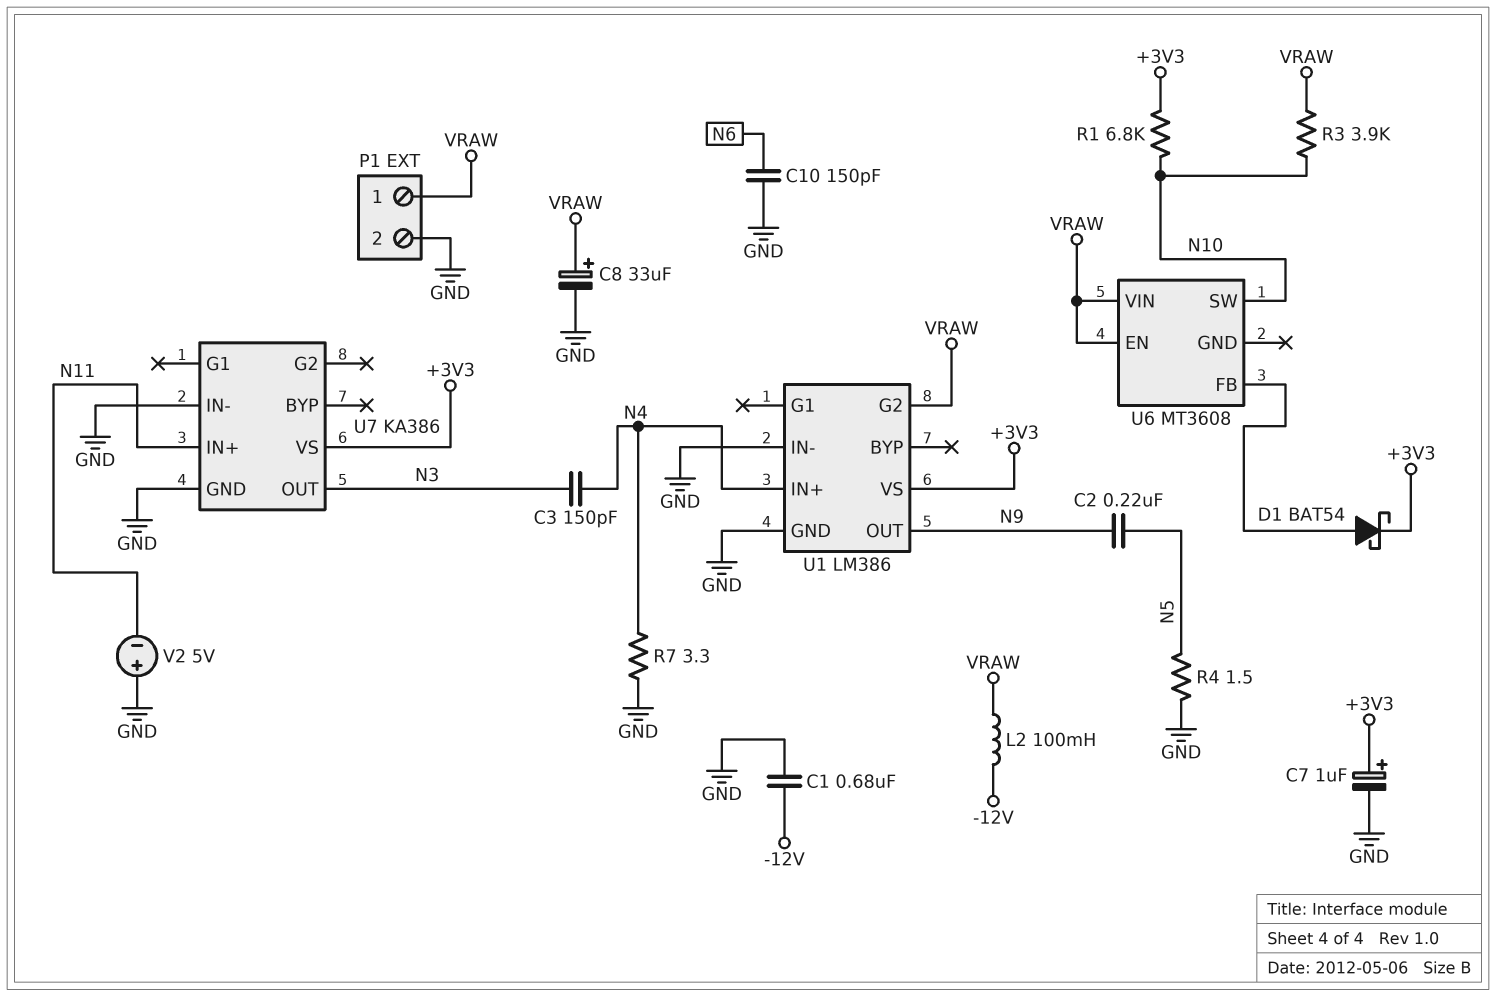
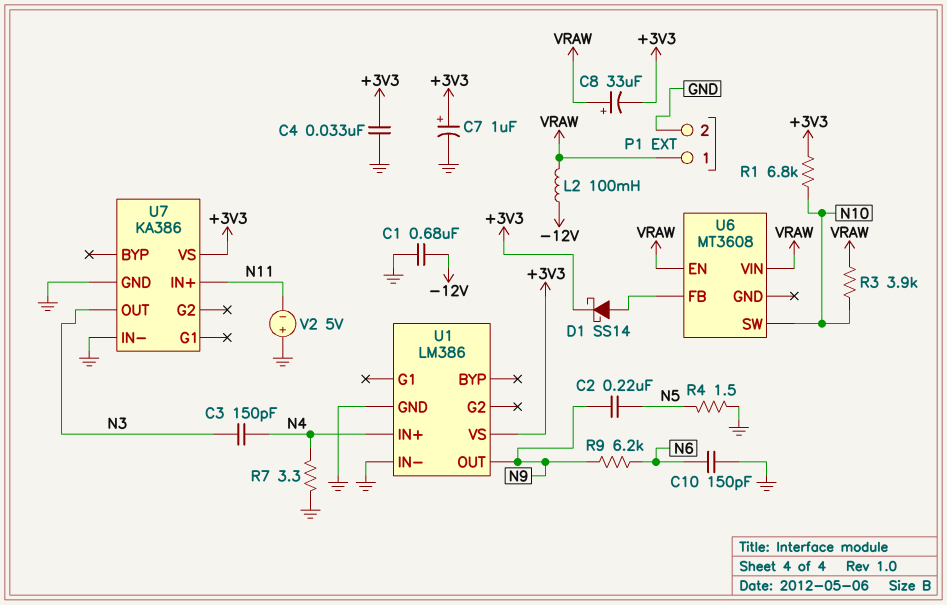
C4: none -> 33nF (+3V3, GND)
C8: 33uF (plus VRAW, minus GND) -> 33uF (plus VRAW, minus +3V3)
D1: schottky BAT54 (A U6/FB, K +3V3) -> schottky SS14 (A U6/FB, K +3V3)
R9: none -> 6.2k (N6, N9)
U1 pin G2: VRAW -> none

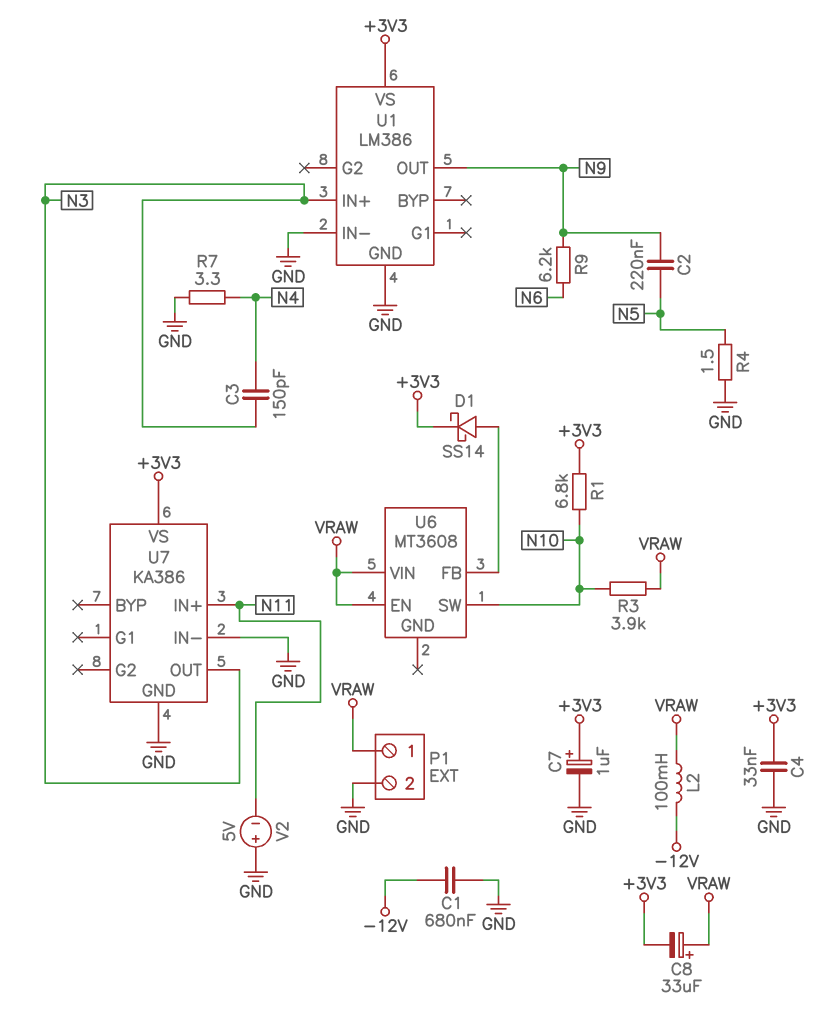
C10: 150pF (GND, N6) -> none
U1 pin IN+: N4 -> N3

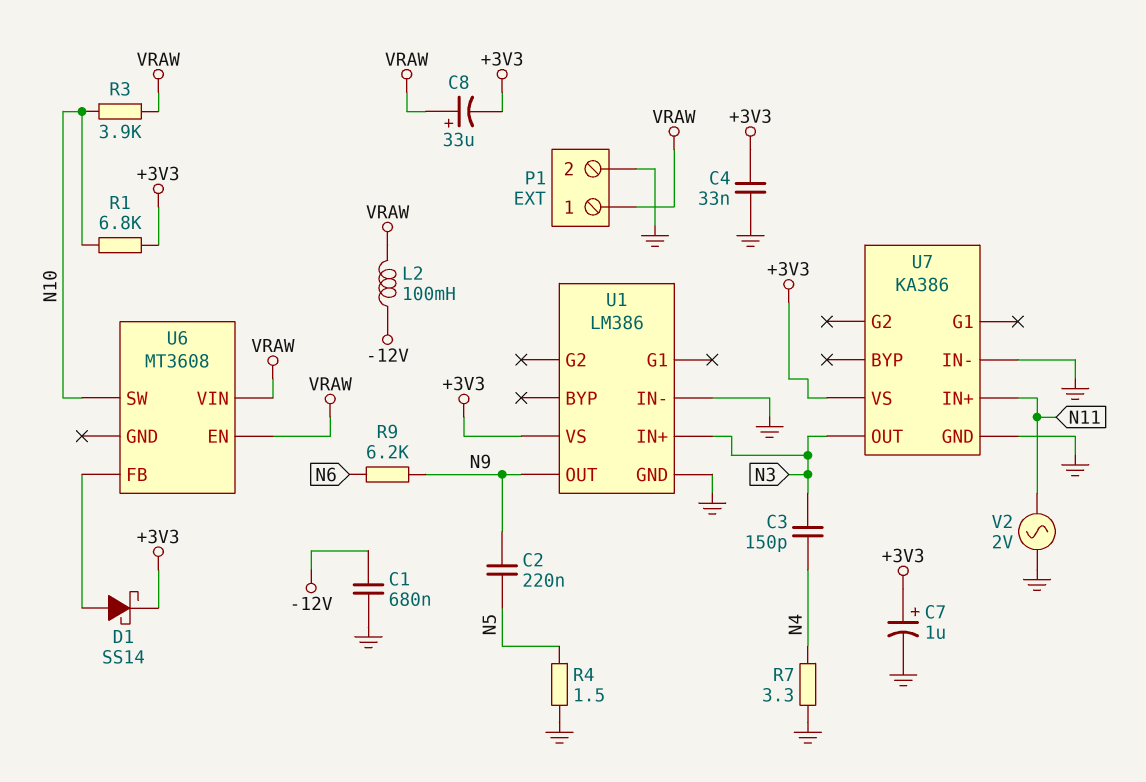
V2: 5V (plus GND, minus N11) -> AC 2V (GND, N11)

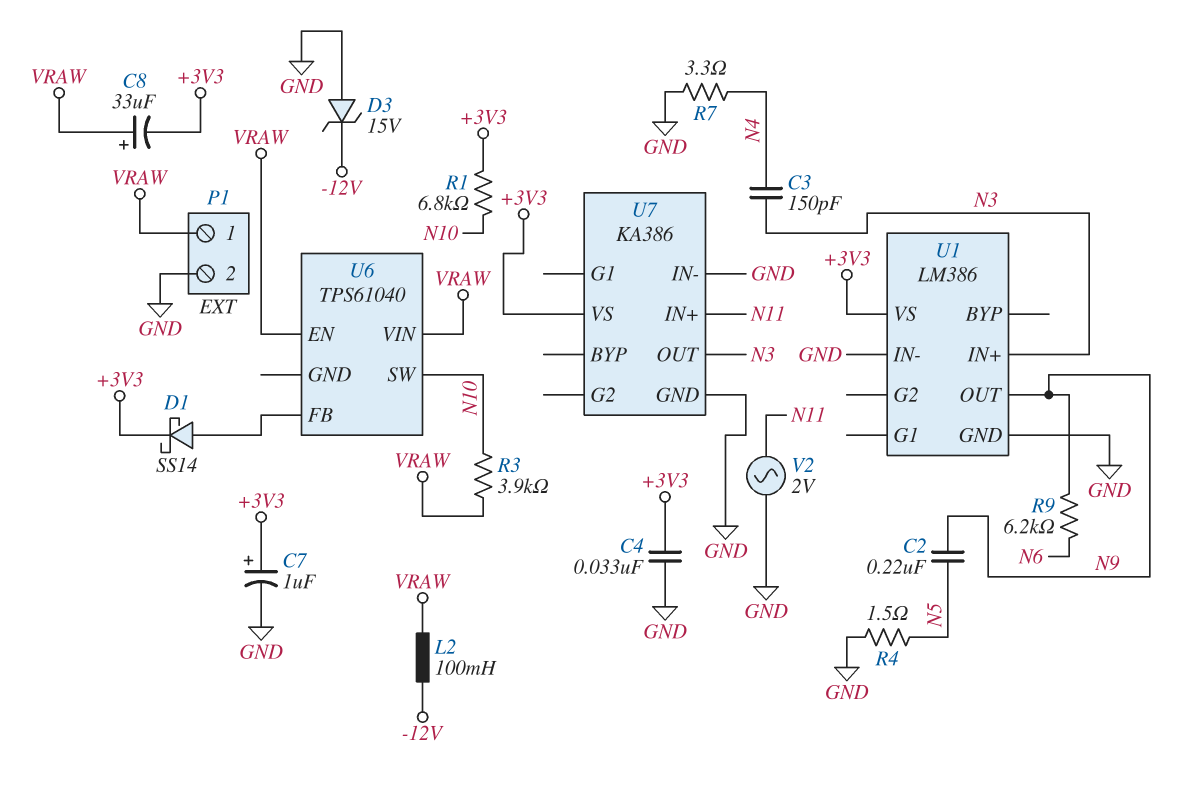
C1: 680nF (-12V, GND) -> none
D3: none -> zener 15V (A GND, K -12V)
U6: MT3608 -> TPS61040

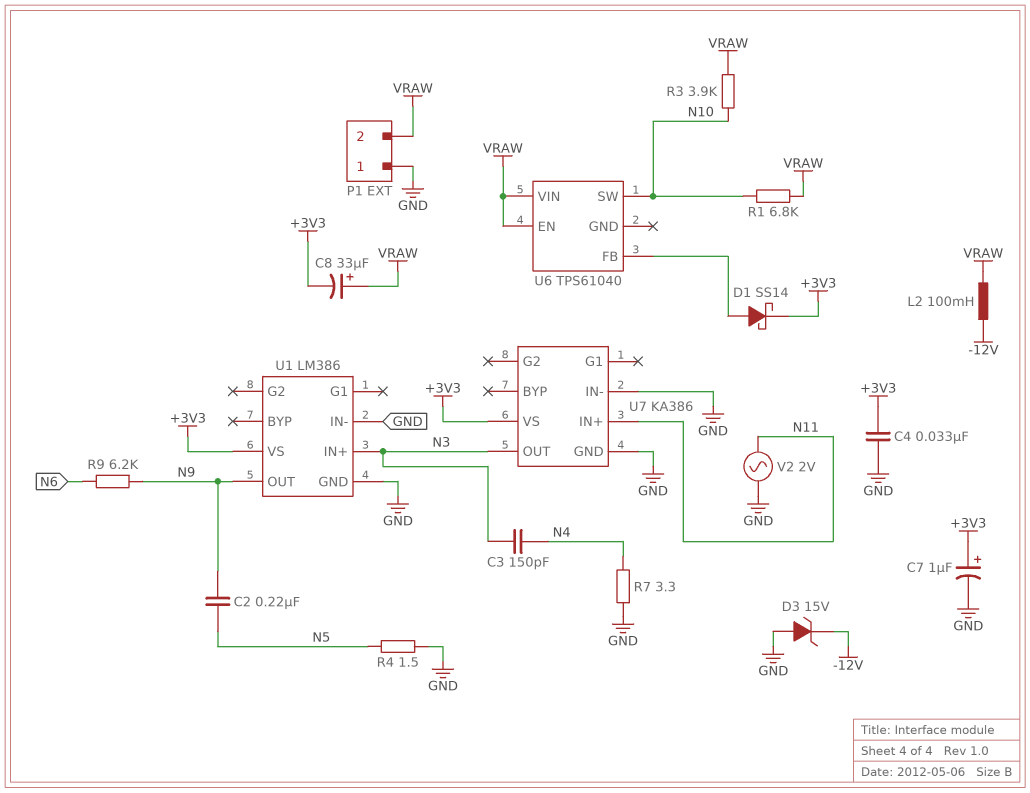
P1 pin 1: VRAW -> GND
P1 pin 2: GND -> VRAW
R1: 6.8k (+3V3, N10) -> 6.8k (N10, VRAW)

